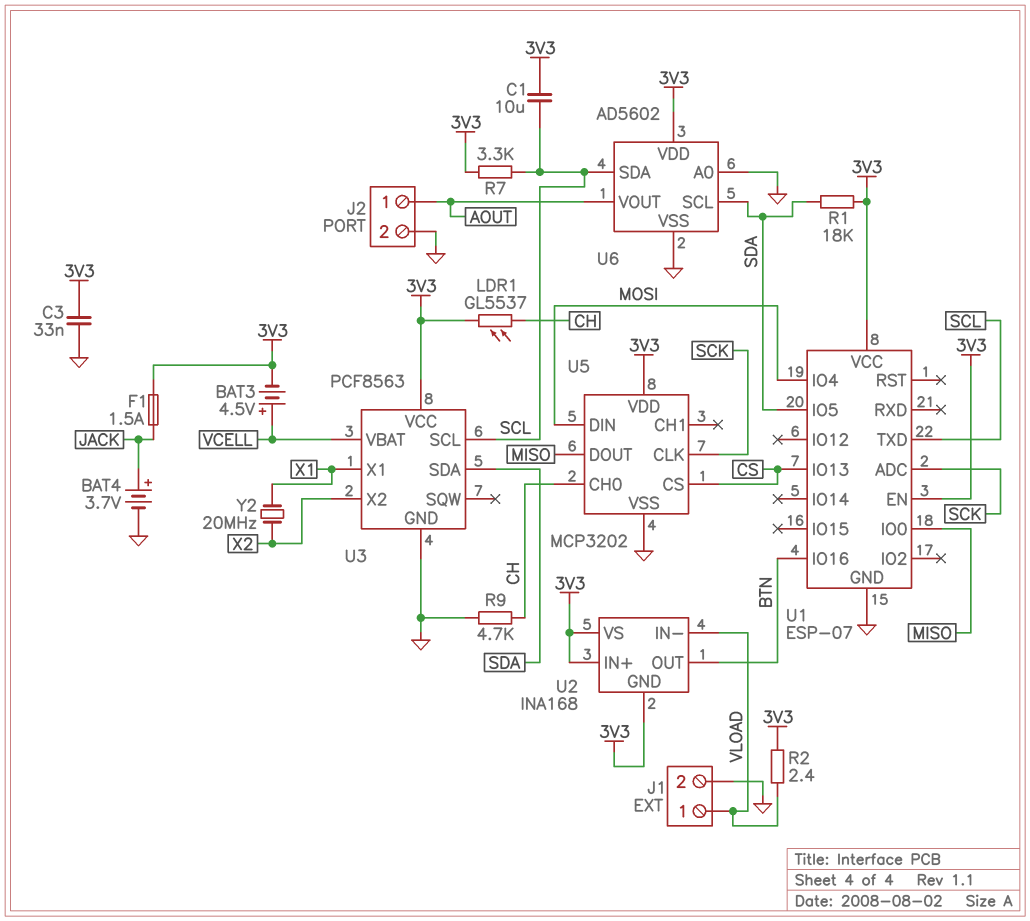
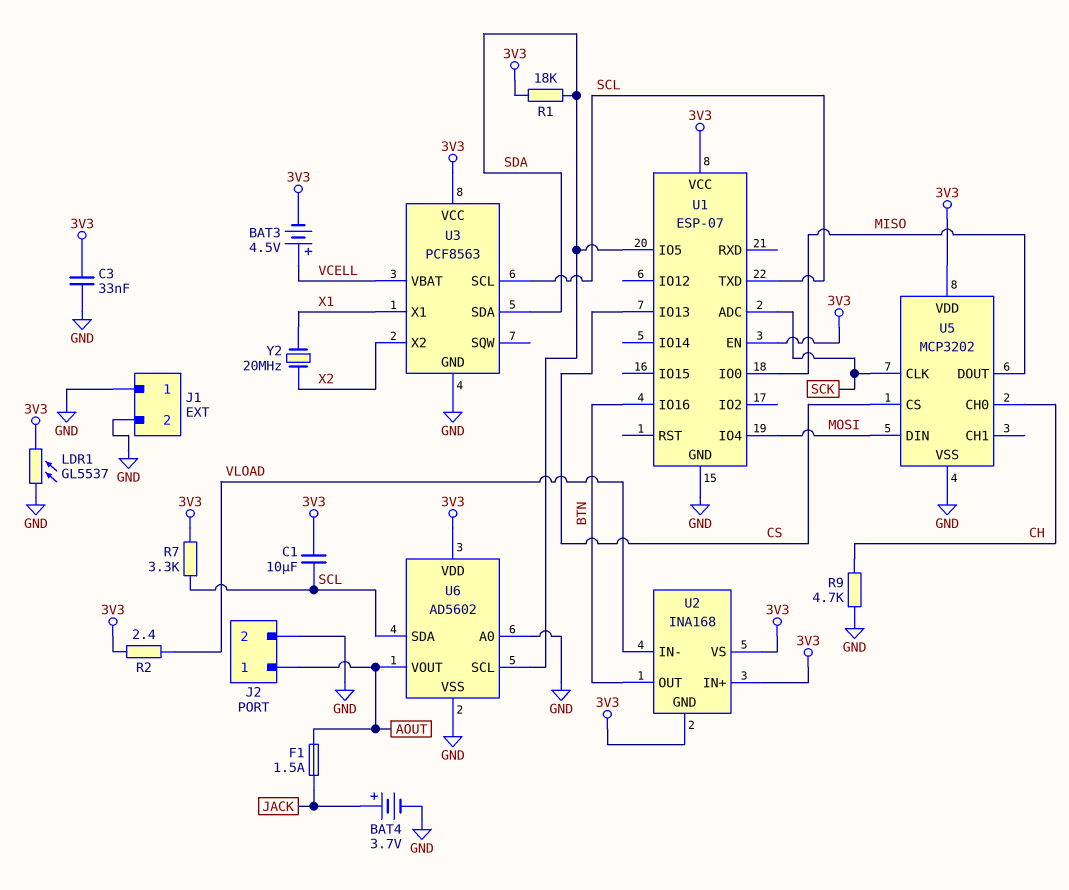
F1: 1.5A (3V3, JACK) -> 1.5A (AOUT, JACK)
J1 pin 1: VLOAD -> GND
LDR1: GL5537 (3V3, CH) -> GL5537 (3V3, GND)

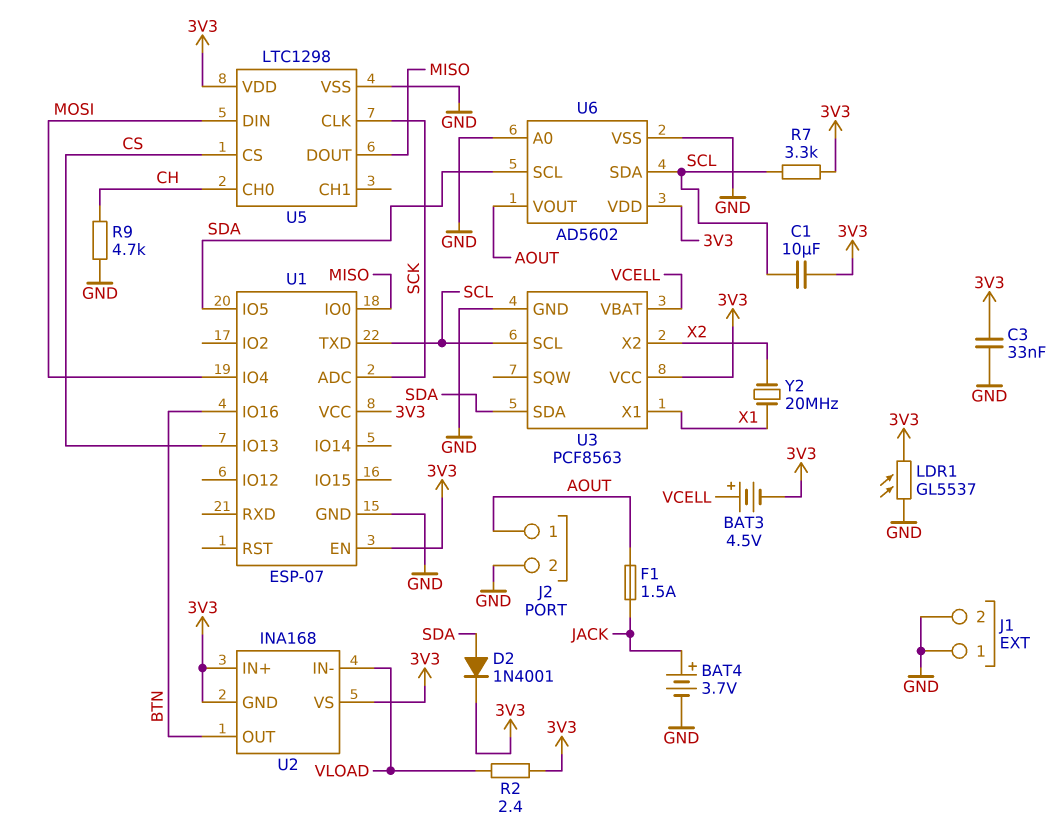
D2: none -> diode 1N4001 (A SDA, K 3V3)
R1: 18k (3V3, SDA) -> none
U5: MCP3202 -> LTC1298

